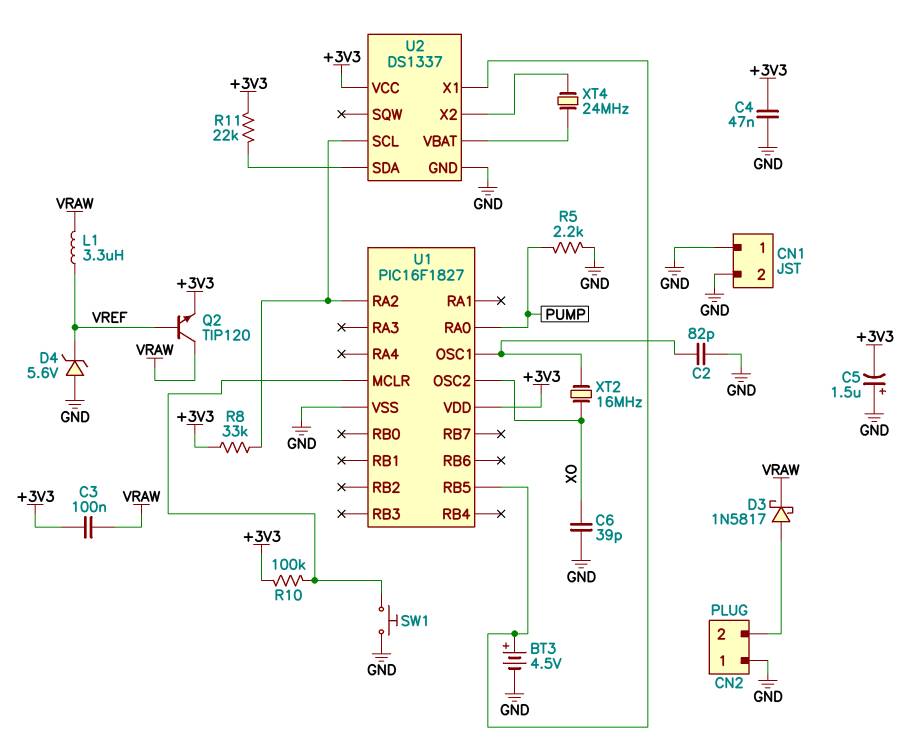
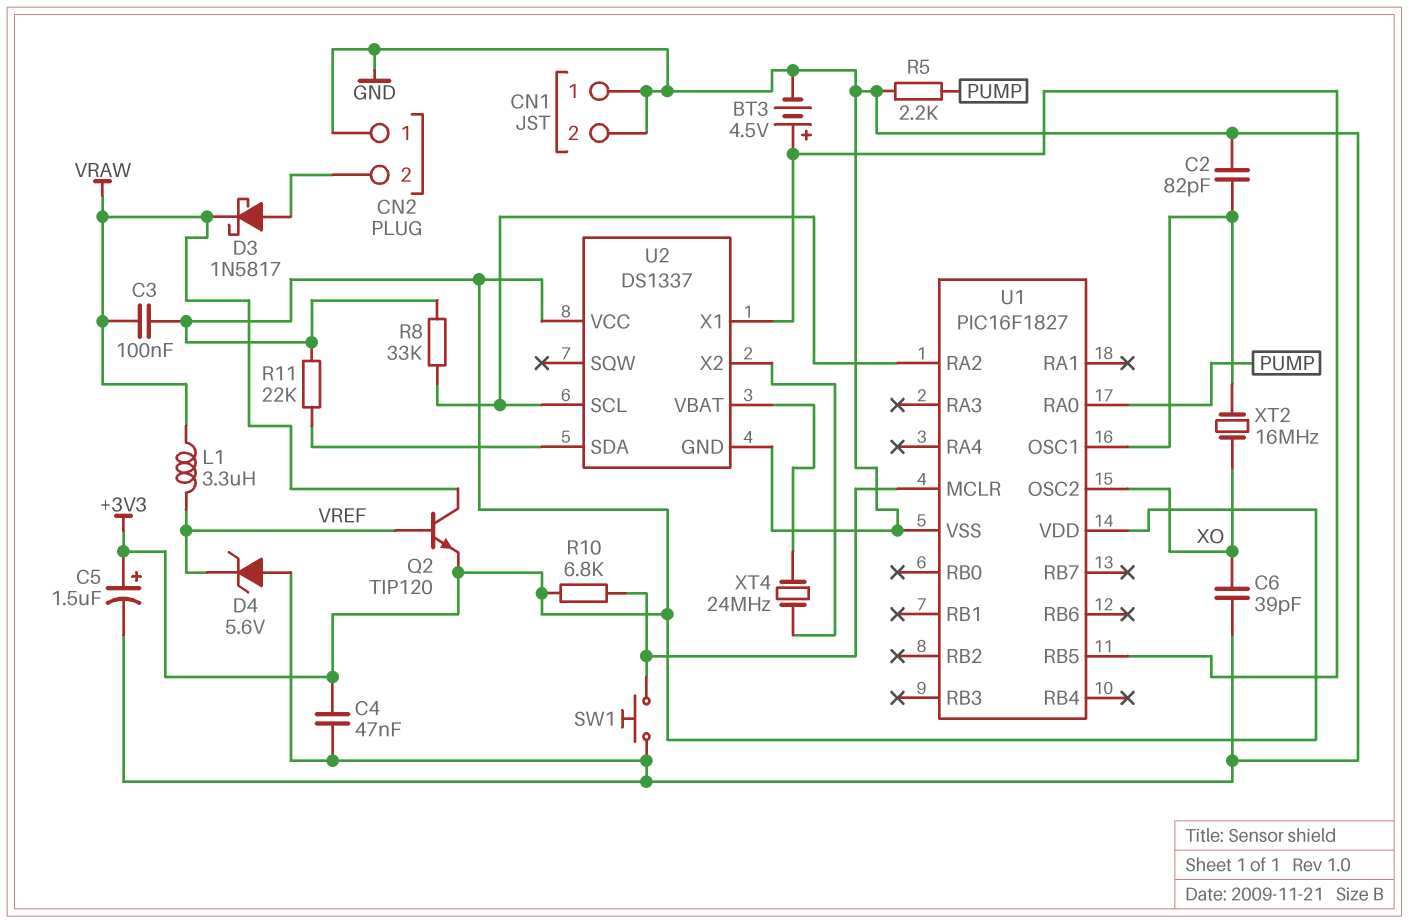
C5: 1.5uF (plus GND, minus +3V3) -> 1.5uF (plus +3V3, minus GND)
R10: 100k (+3V3, U1/MCLR) -> 6.8k (+3V3, U1/MCLR)

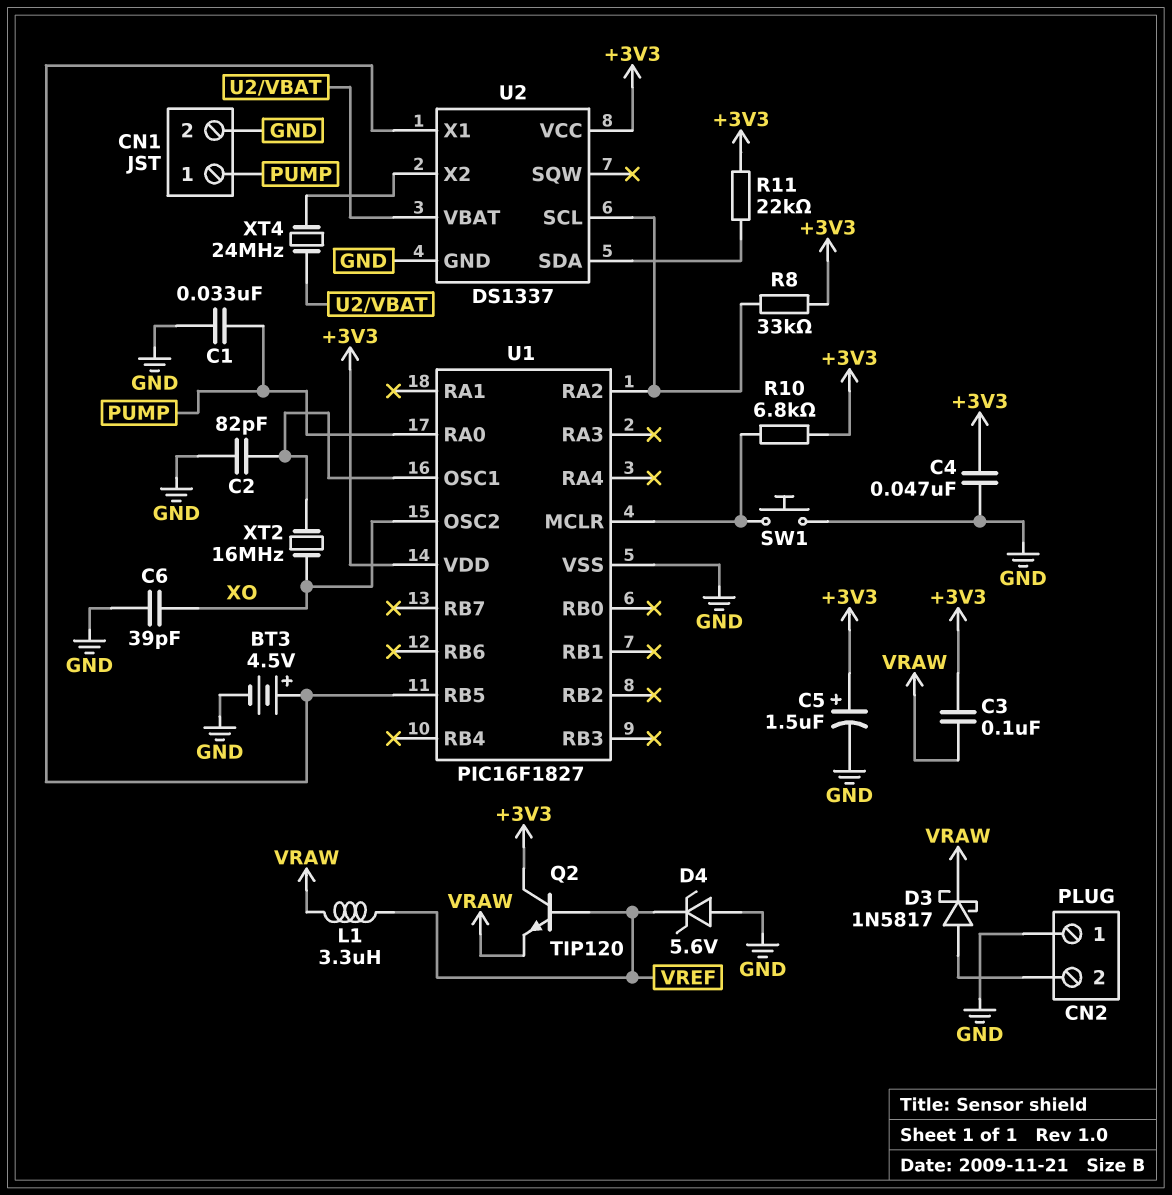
C1: none -> 33nF (GND, PUMP)
CN1 pin 1: GND -> PUMP
Q2: NPN TIP120 (B VREF, C VRAW, E +3V3) -> NPN TIP120 (B VREF, C +3V3, E VRAW)
R5: 2.2k (GND, PUMP) -> none

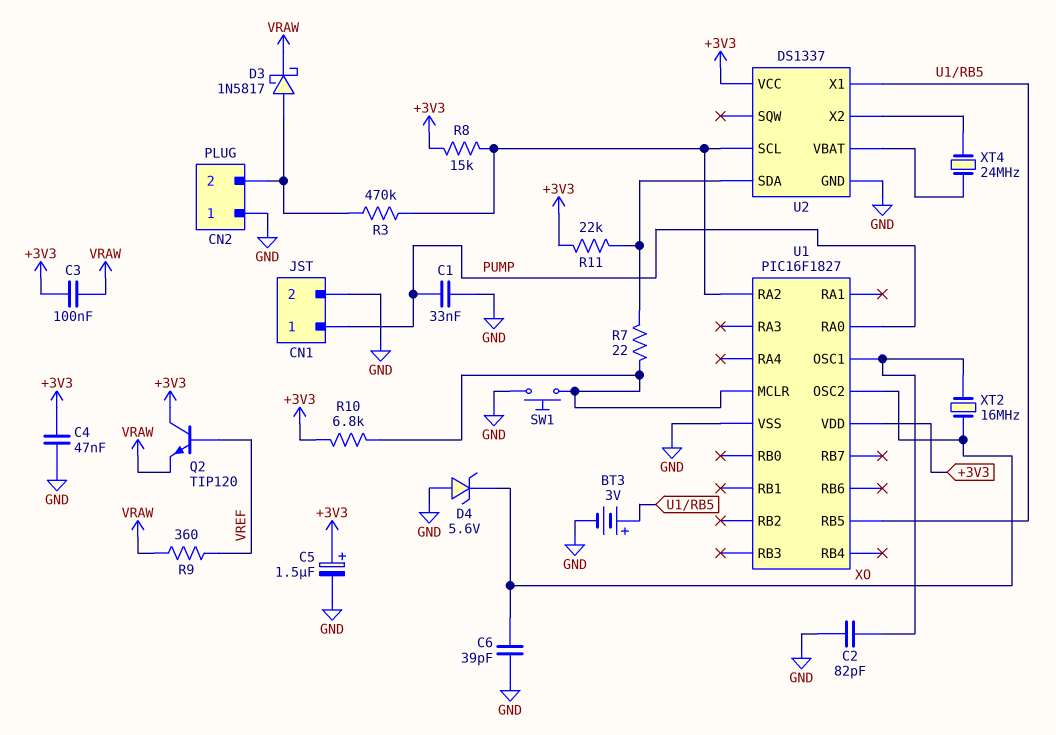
BT3: 4.5V (plus U1/RB5, minus GND) -> 3V (plus U1/RB5, minus GND)
D4: zener 5.6V (A GND, K VREF) -> zener 5.6V (A GND, K XO)
L1: 3.3uH (VRAW, VREF) -> none
R3: none -> 470k (CN2/2, U1/RA2)
R7: none -> 22 (U1/MCLR, U2/SDA)
R8: 33k (+3V3, U1/RA2) -> 15k (+3V3, U1/RA2)
R9: none -> 360 (VRAW, VREF)

